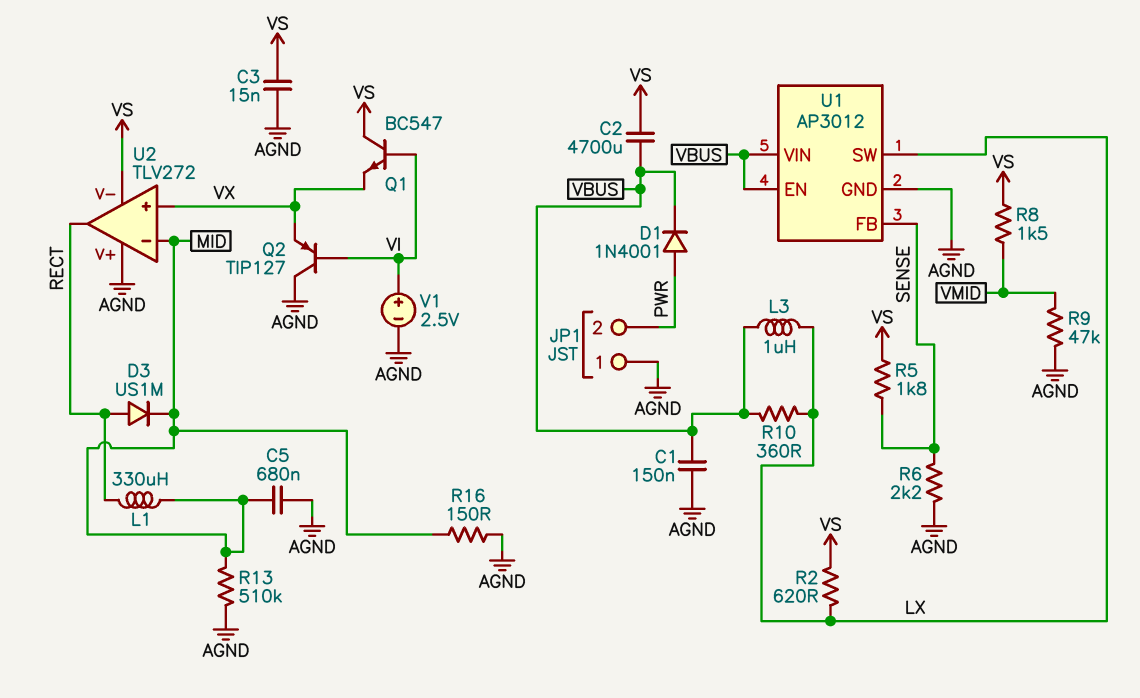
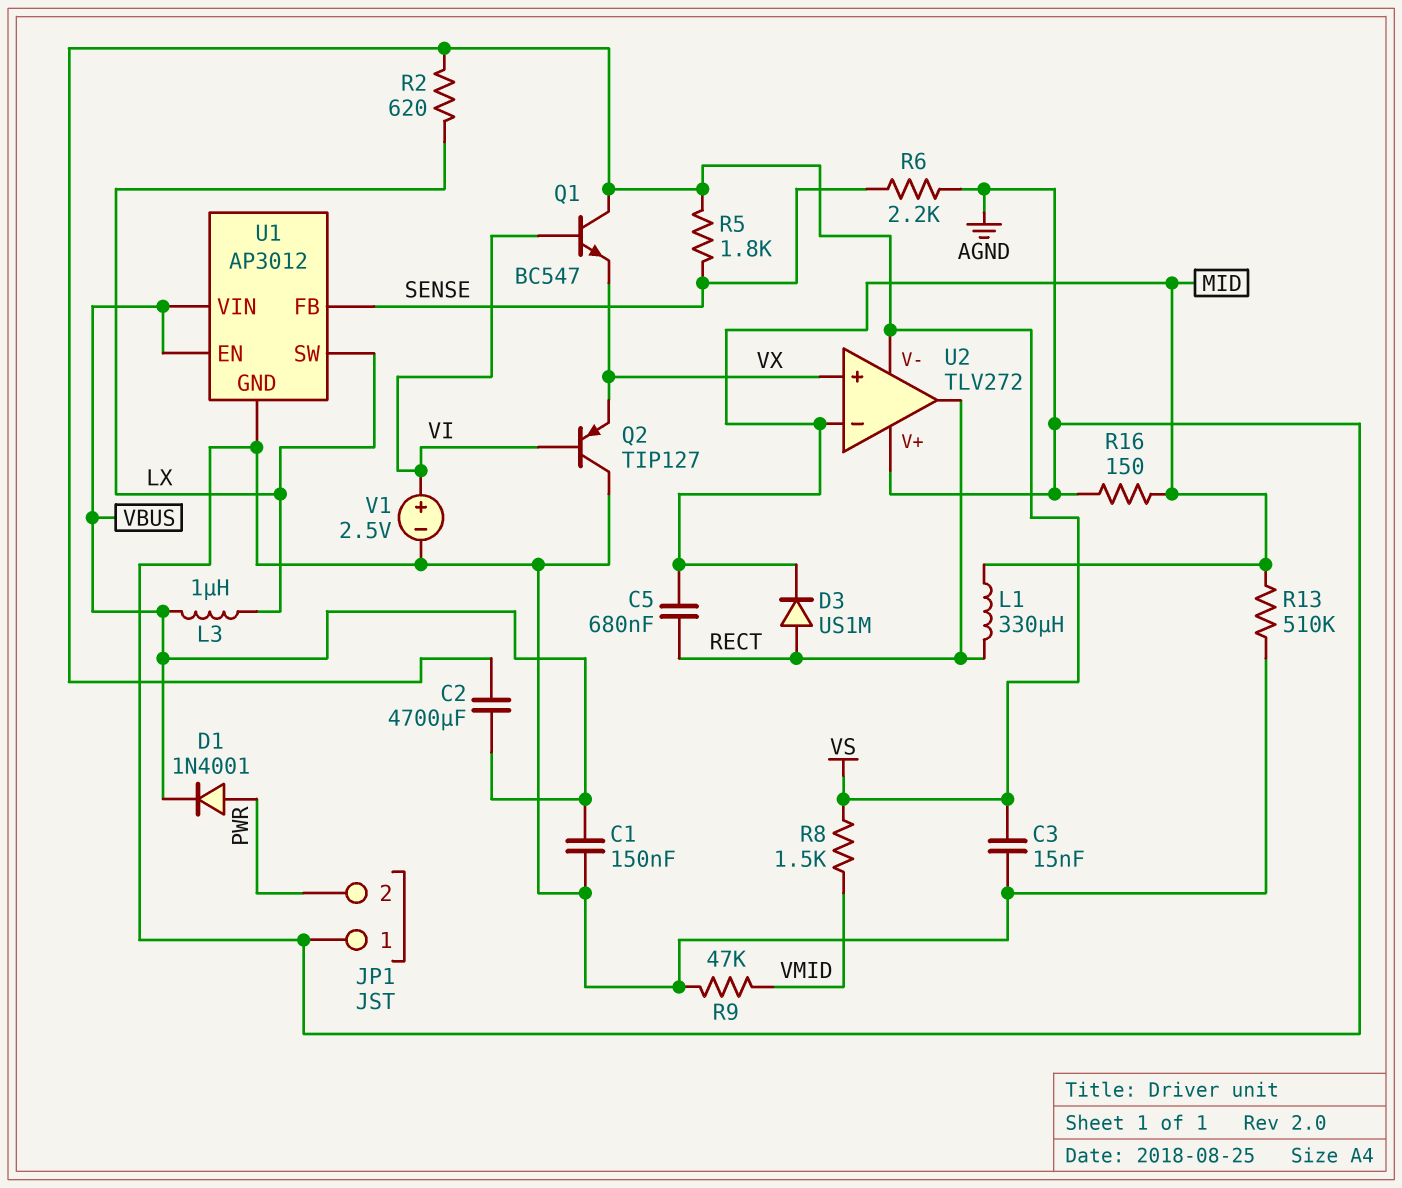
C5: 680nF (AGND, MID) -> 680nF (MID, RECT)
R10: 360 (LX, VBUS) -> none

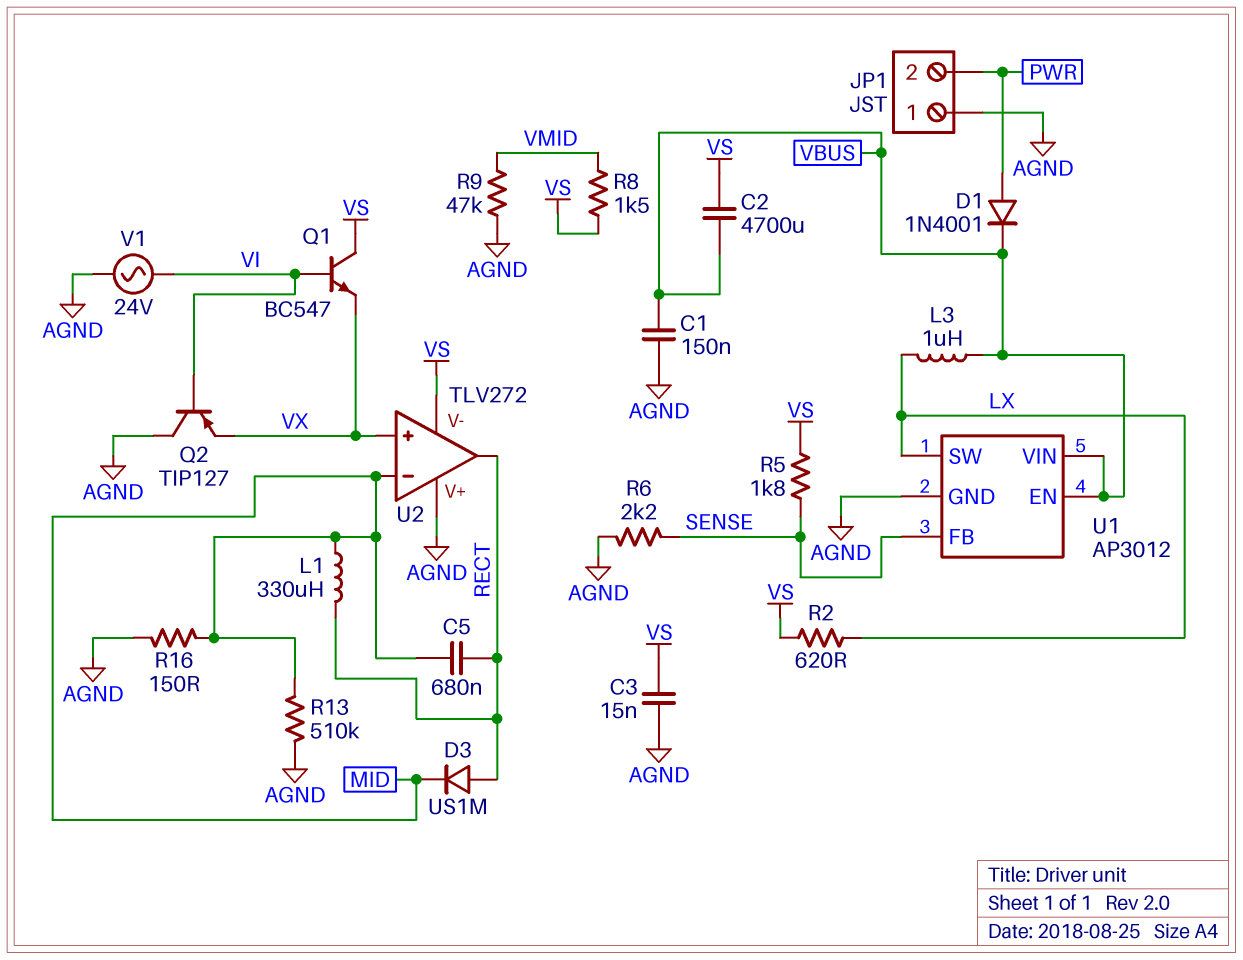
V1: 2.5V (plus VI, minus AGND) -> AC 24V (AGND, VI)

